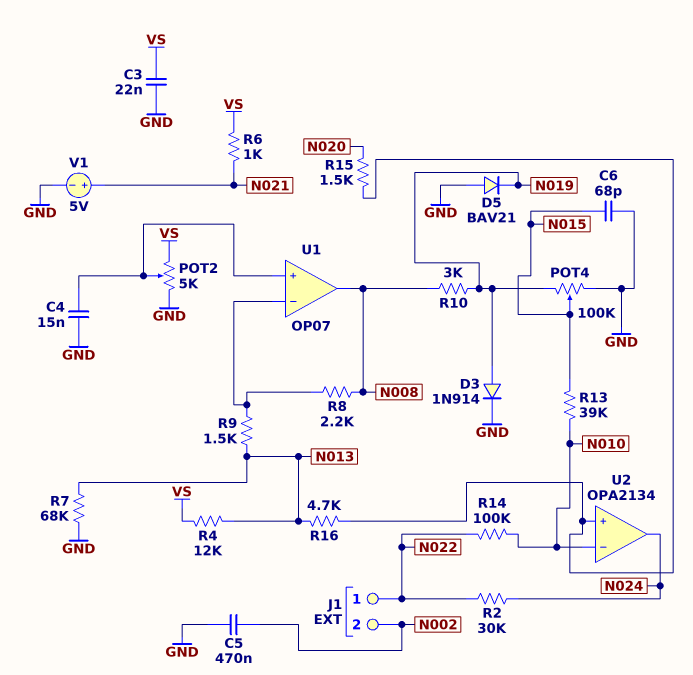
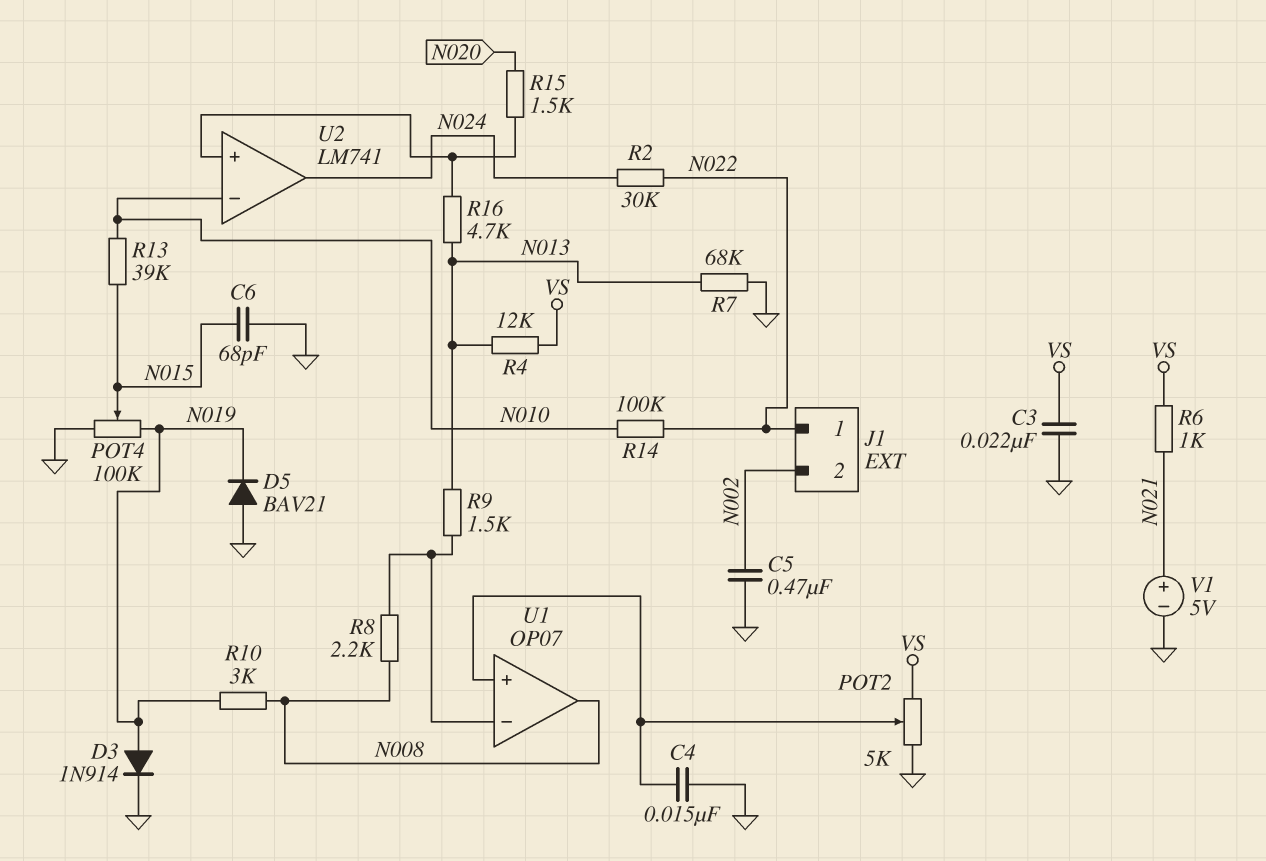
U2: OPA2134 -> LM741

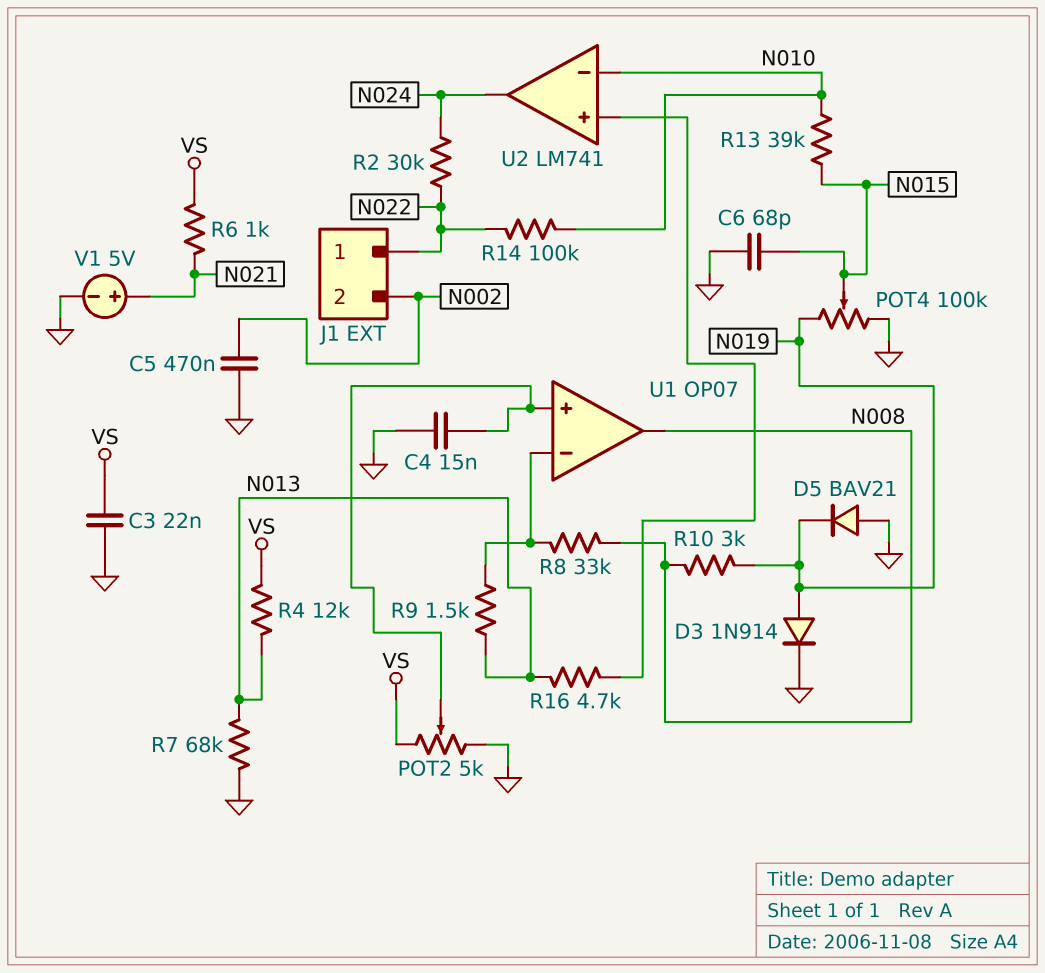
R8: 2.2k (N008, U1/in-) -> 33k (N008, U1/in-)
R15: 1.5k (N020, U2/in+) -> none

